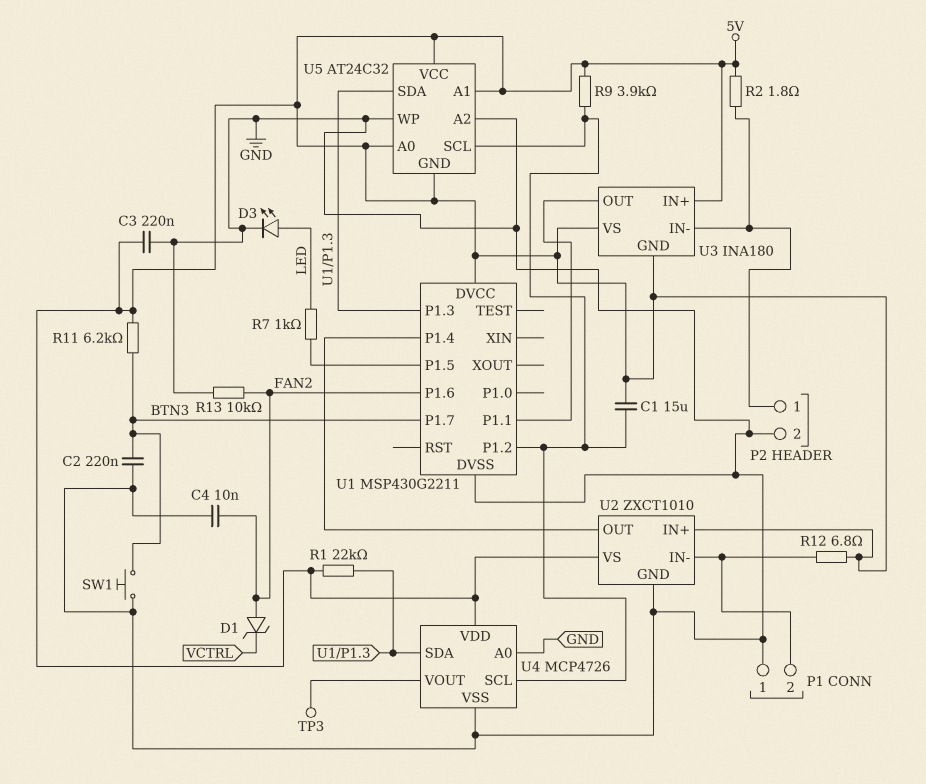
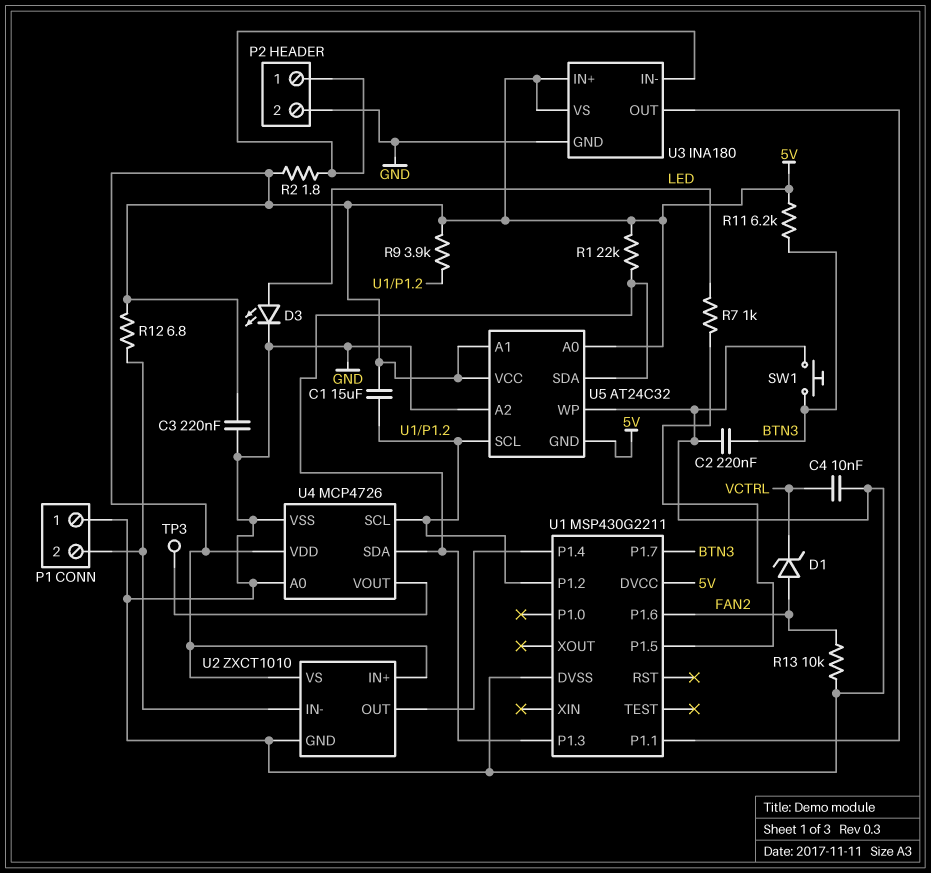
C4: 10nF (FAN2, GND) -> 10nF (GND, VCTRL)
U3 pin GND: 5V -> GND

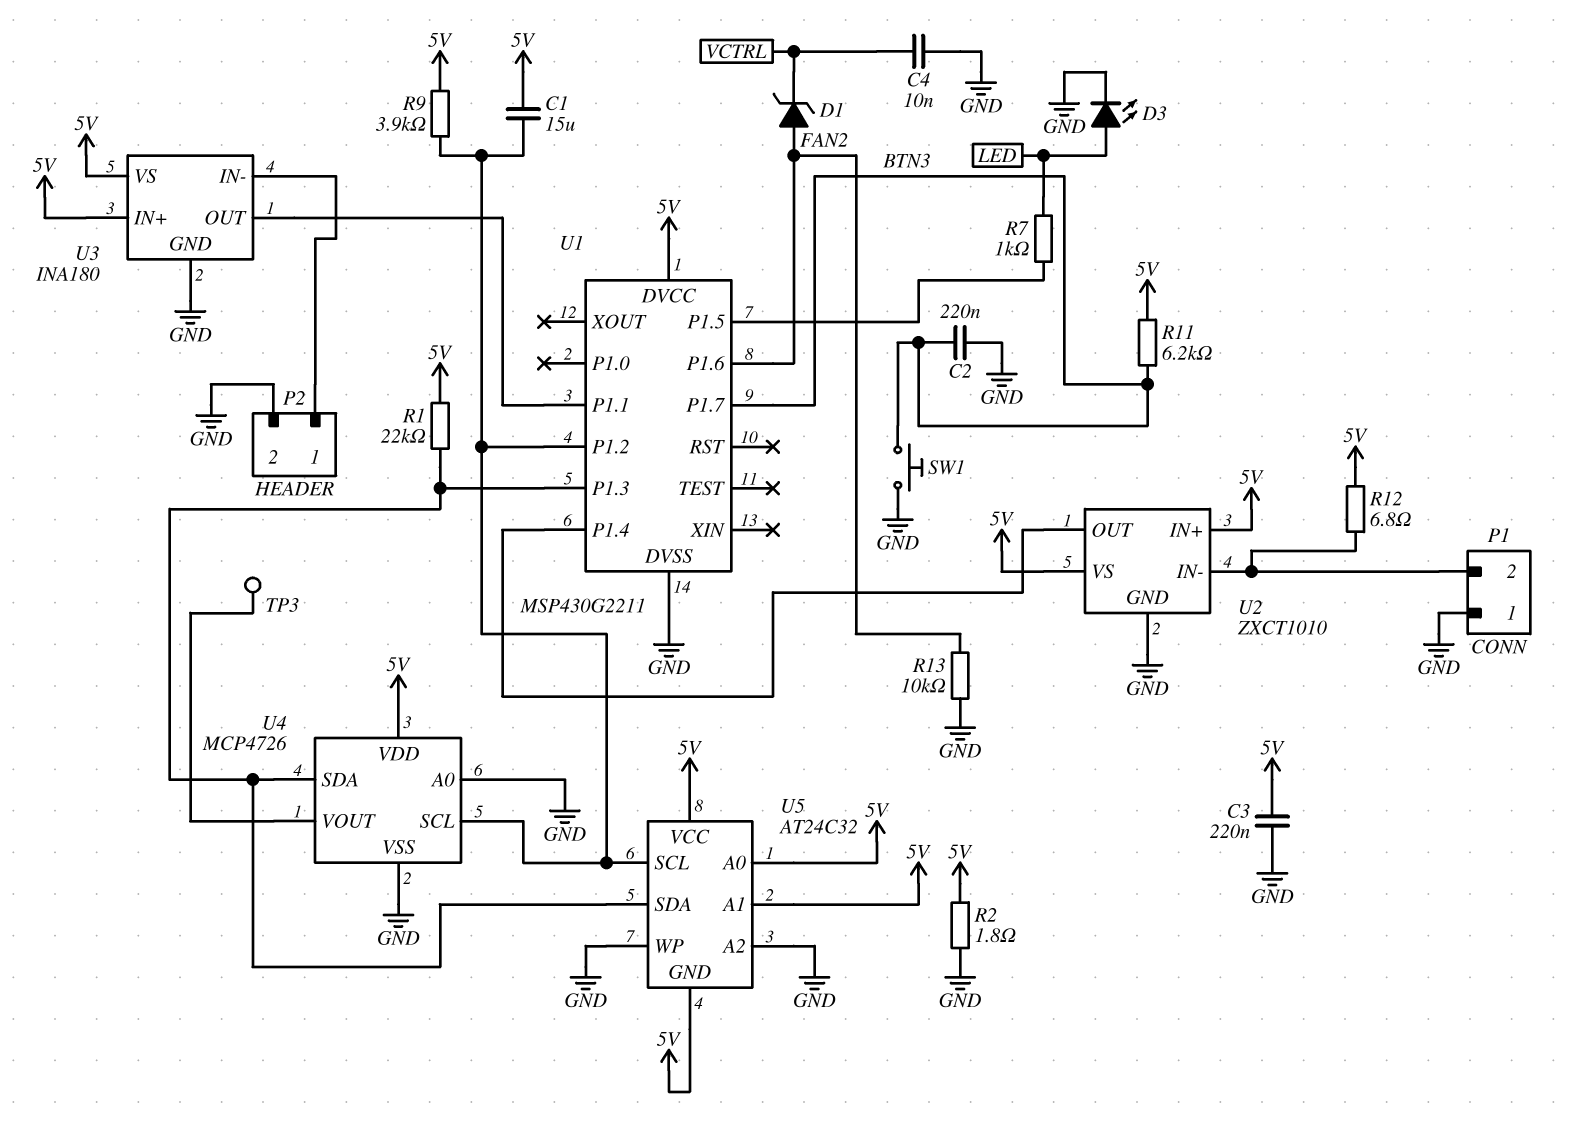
R2: 1.8 (5V, P2/1) -> 1.8 (5V, GND)

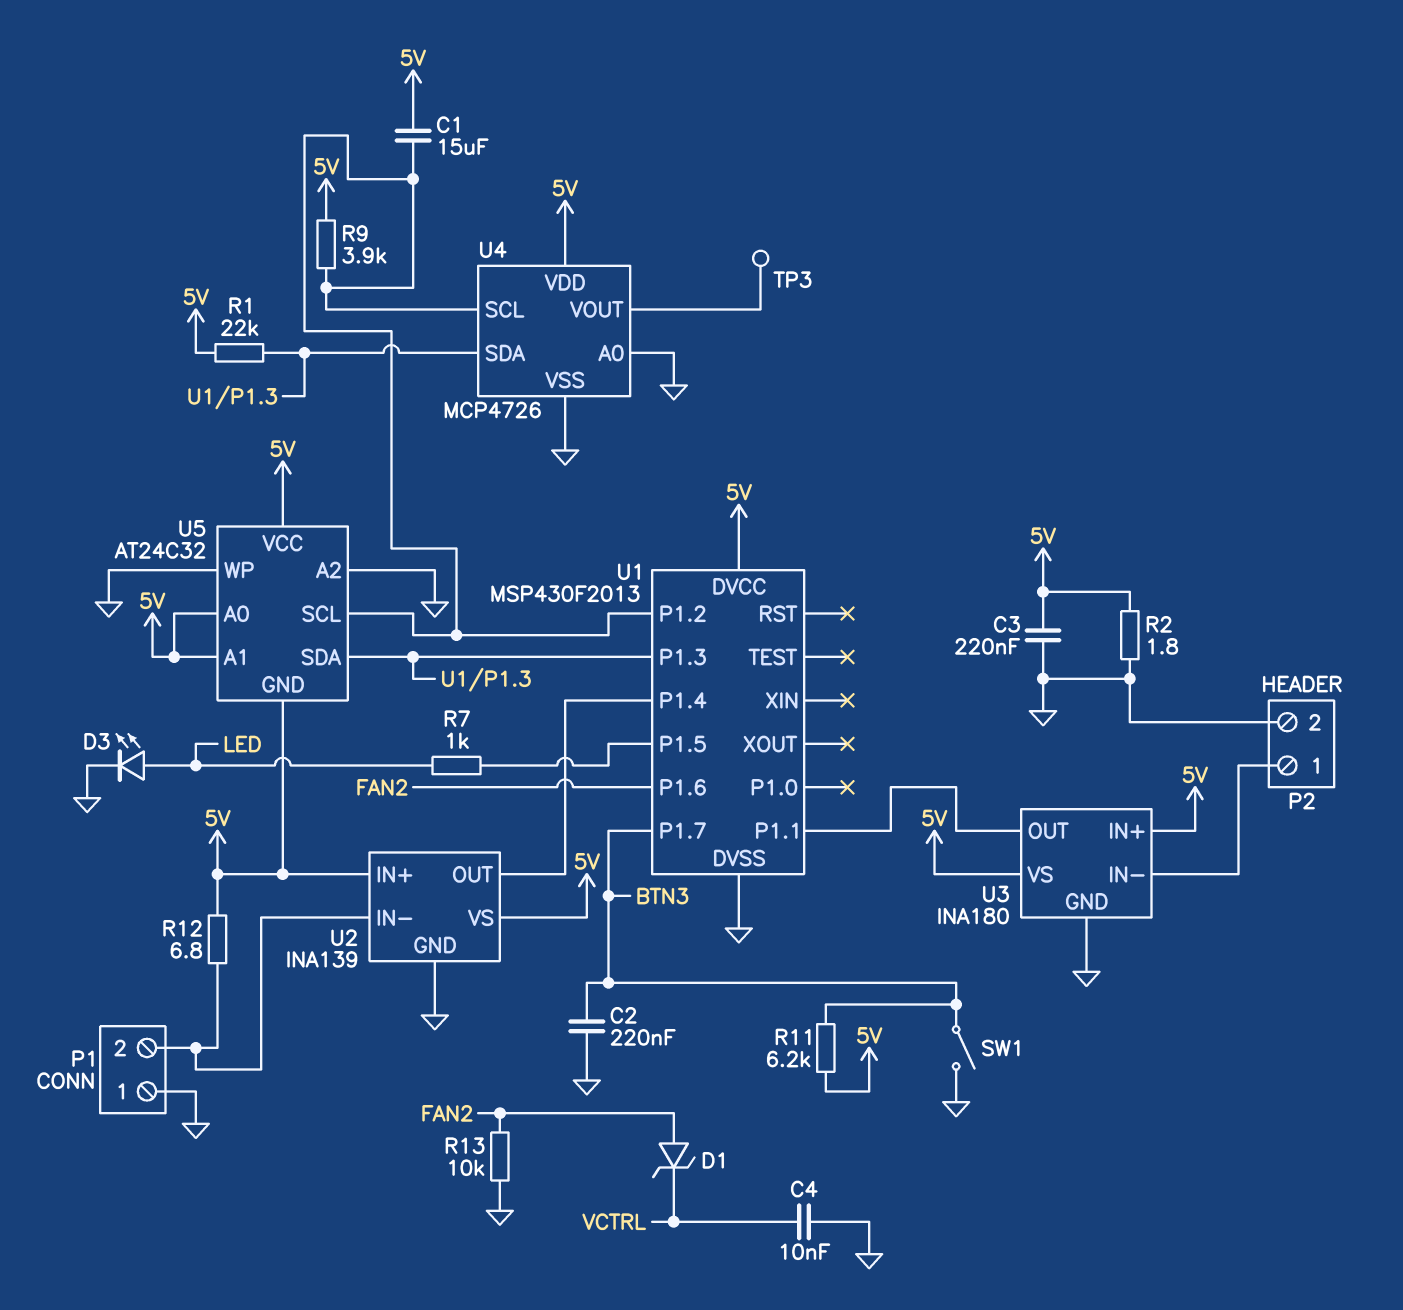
SW1: button (BTN3, GND) -> switch (BTN3, GND)
U1: MSP430G2211 -> MSP430F2013
U2: ZXCT1010 -> INA139

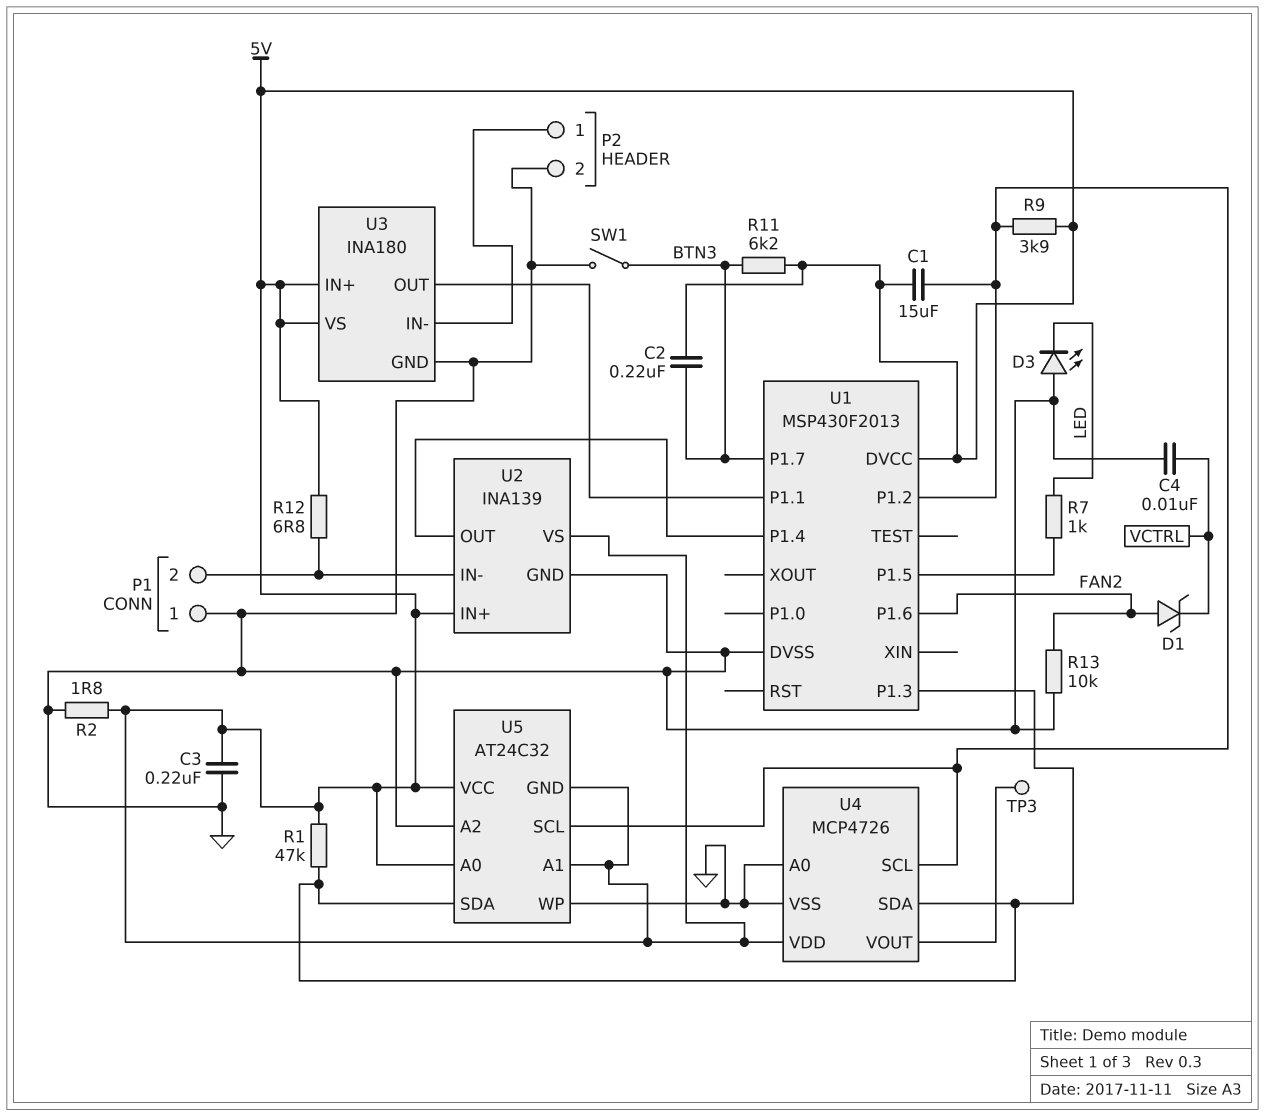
C2: 220nF (BTN3, GND) -> 220nF (5V, BTN3)
D3: LED (A LED, K GND) -> LED (A GND, K LED)
R1: 22k (5V, U1/P1.3) -> 47k (5V, U1/P1.3)

